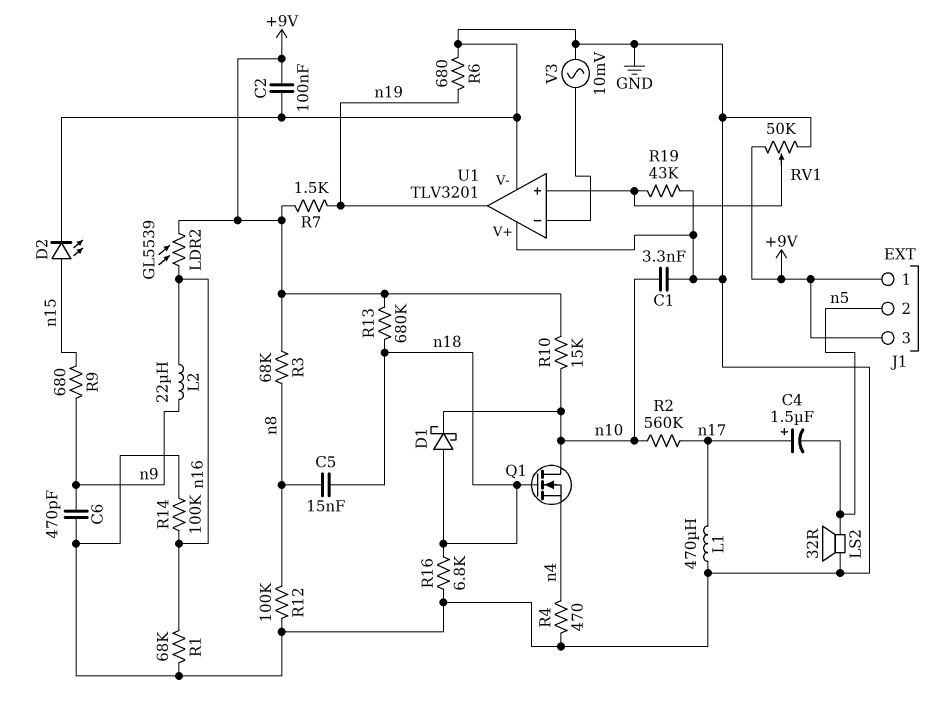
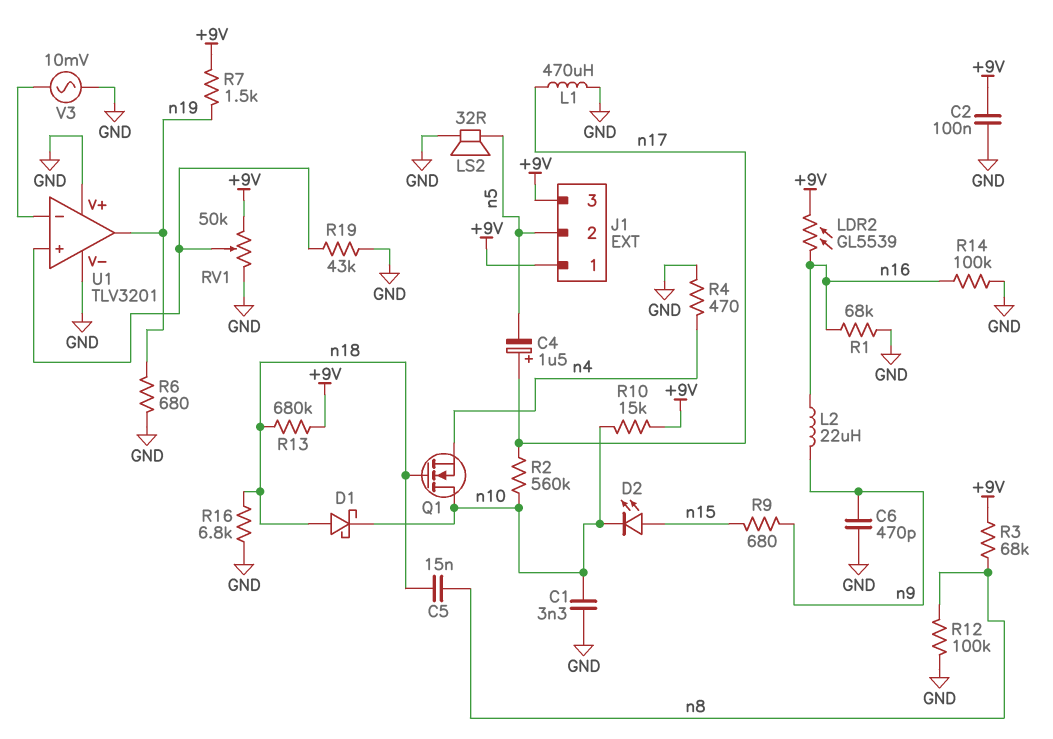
D2: LED (A n15, K GND) -> LED (A n15, K n10)

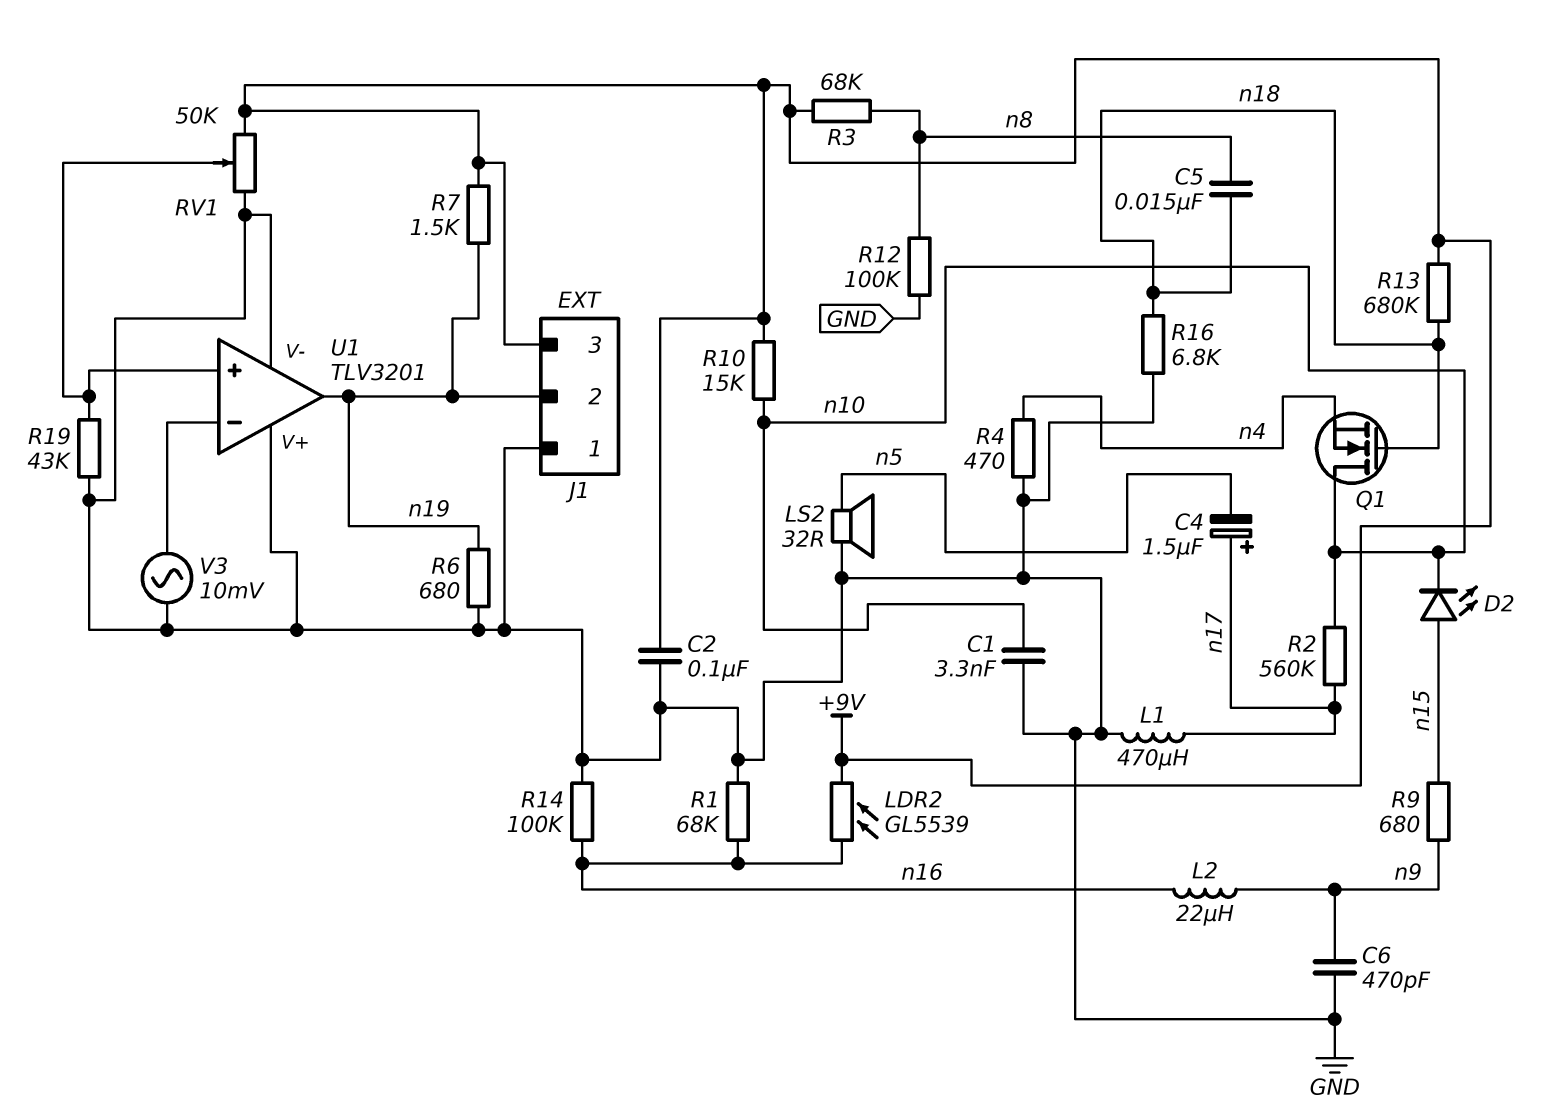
D1: schottky (A n18, K n10) -> none
J1 pin 1: +9V -> GND
J1 pin 2: n5 -> n19

